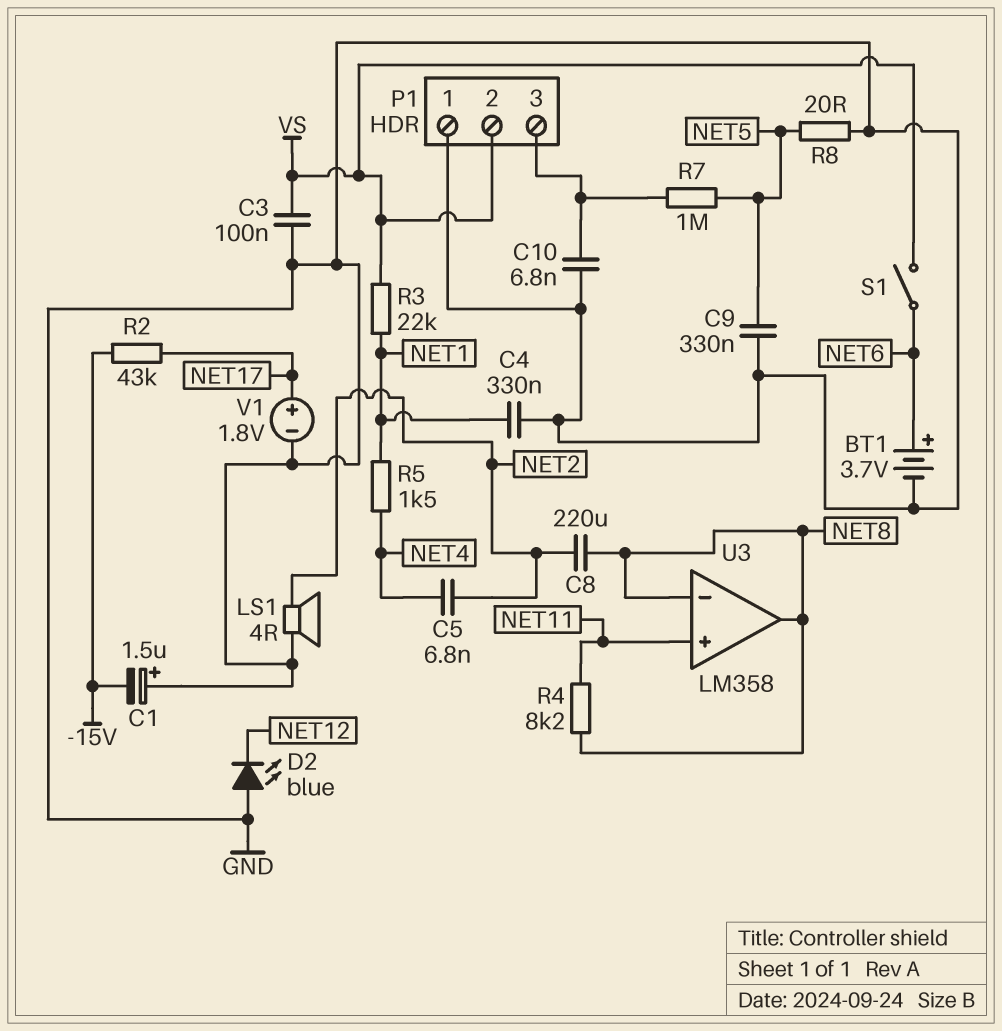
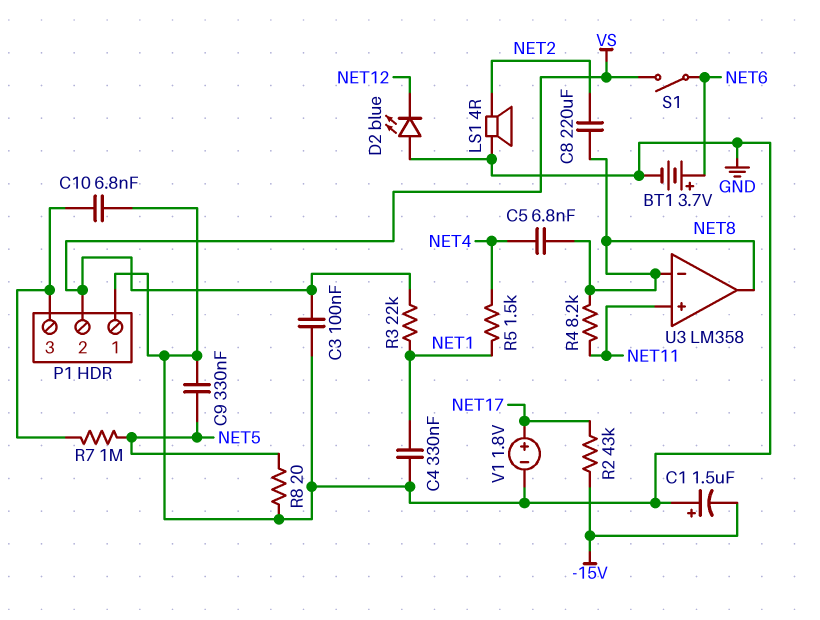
C5: 6.8nF (NET2, NET4) -> 6.8nF (NET4, NET8)

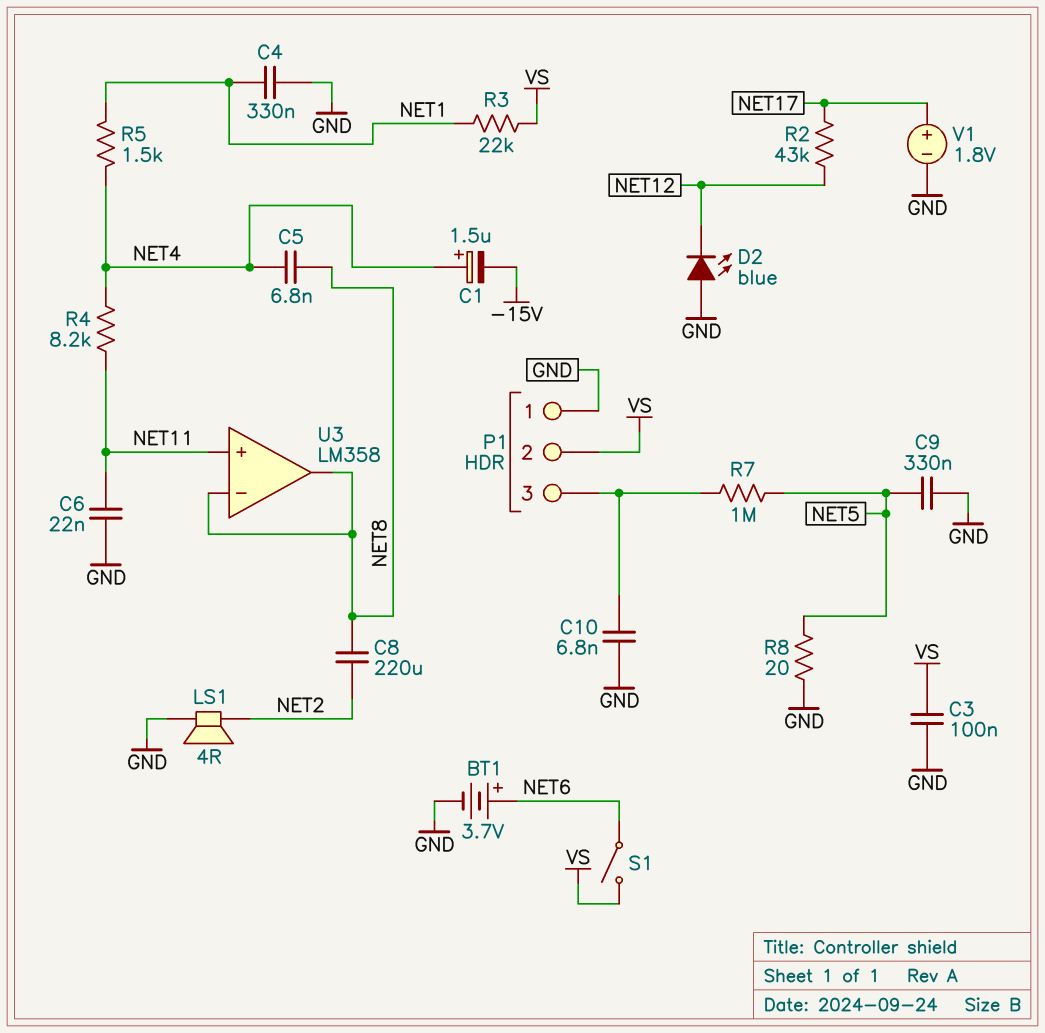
C1: 1.5uF (plus GND, minus -15V) -> 1.5uF (plus NET4, minus -15V)
C6: none -> 22nF (GND, NET11)
R2: 43k (-15V, NET17) -> 43k (NET12, NET17)
R4: 8.2k (NET8, NET11) -> 8.2k (NET4, NET11)

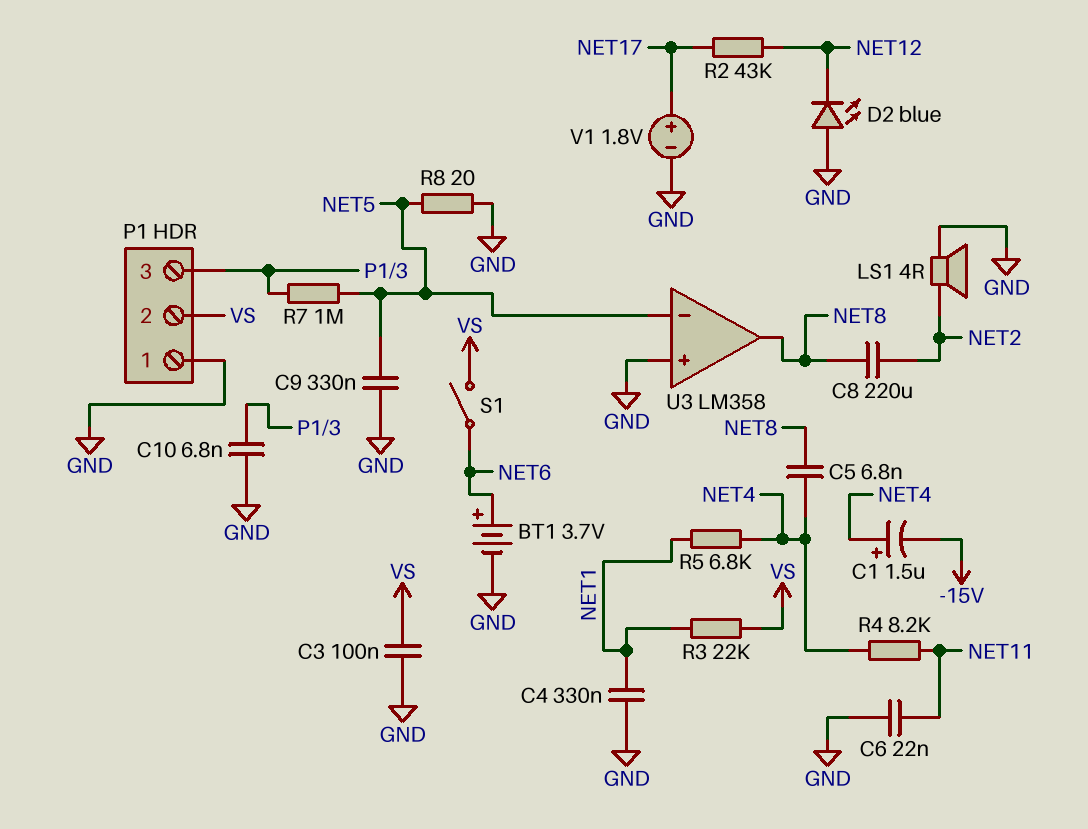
R5: 1.5k (NET1, NET4) -> 6.8k (NET1, NET4)
U3 pin in+: NET11 -> GND
U3 pin in-: NET8 -> NET5

